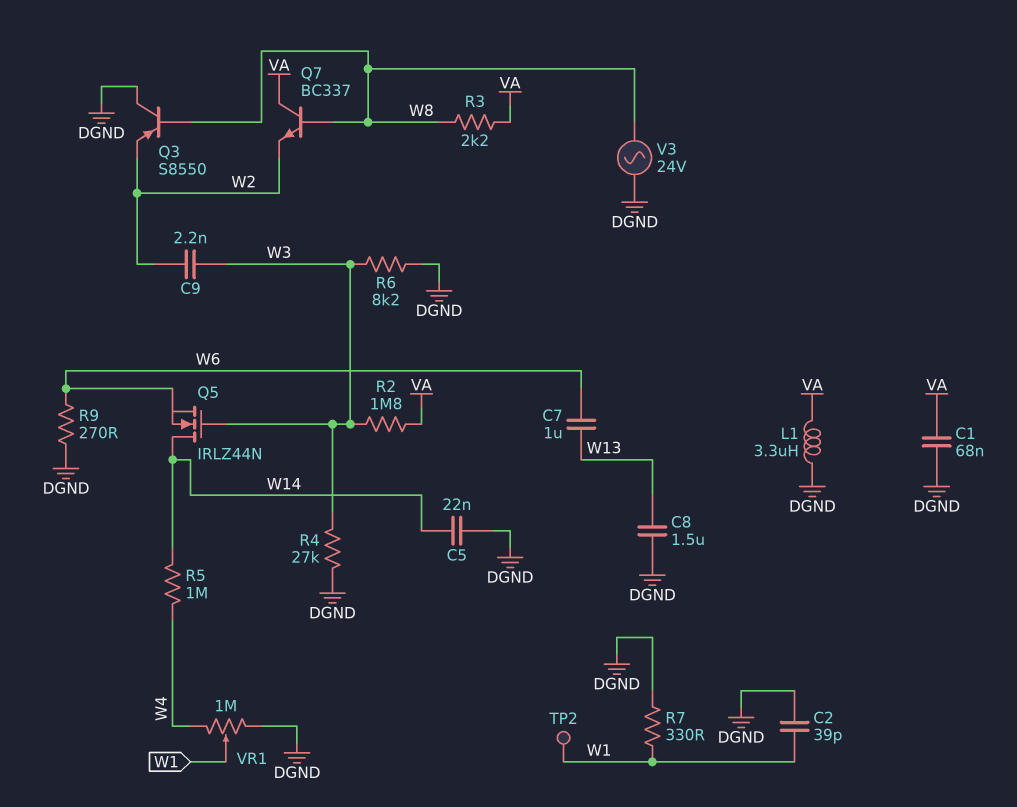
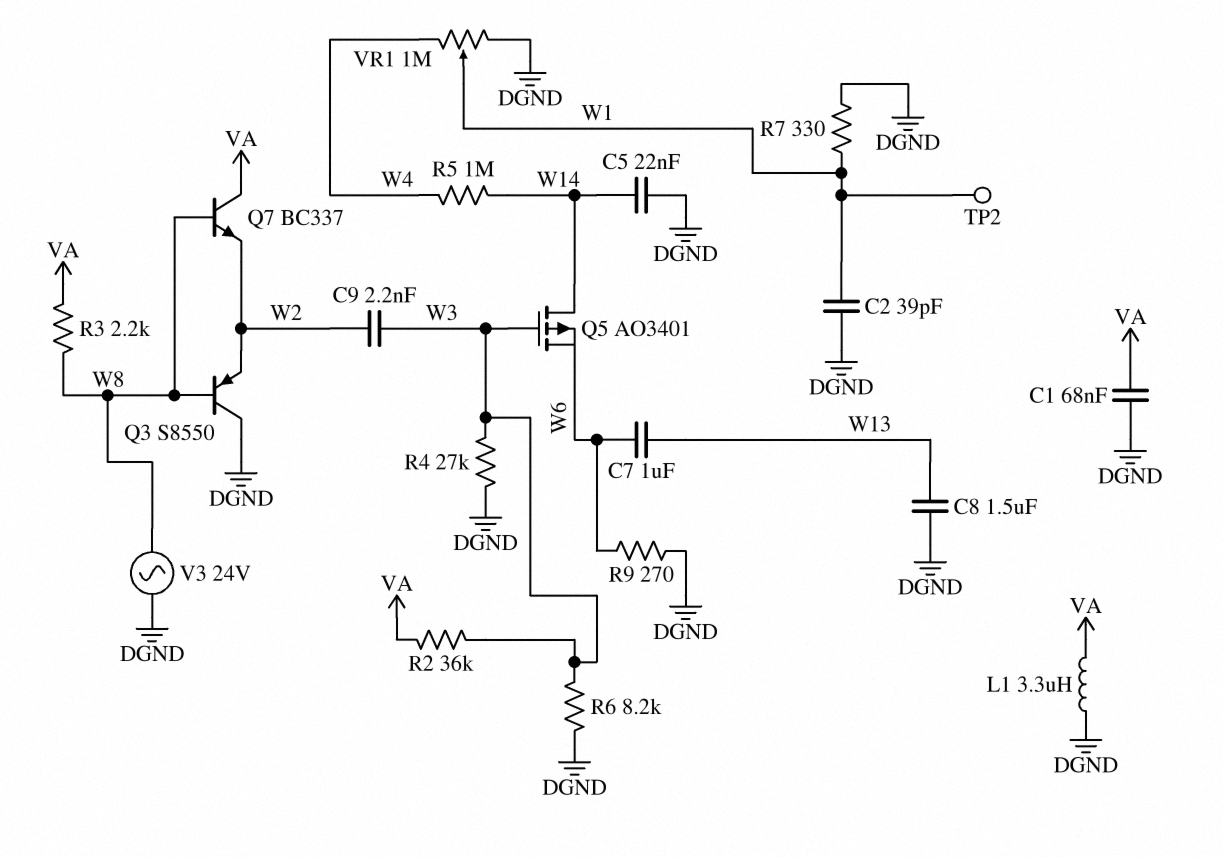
Q5: NMOS IRLZ44N (G W3, D W14, S W6) -> PMOS AO3401 (G W3, D W14, S W6)
R2: 1.8M (VA, W3) -> 36k (VA, W3)

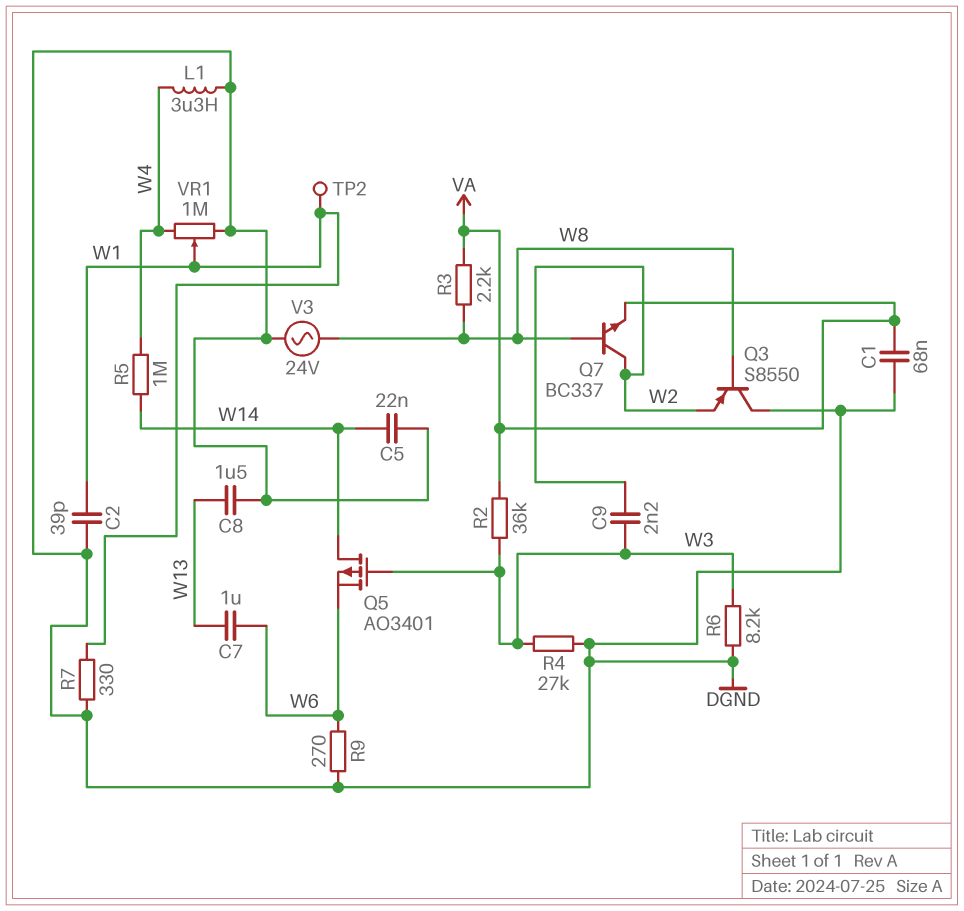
L1: 3.3uH (DGND, VA) -> 3.3uH (DGND, W4)
Q7: NPN BC337 (B W8, C VA, E W2) -> NPN BC337 (B W8, C W2, E VA)

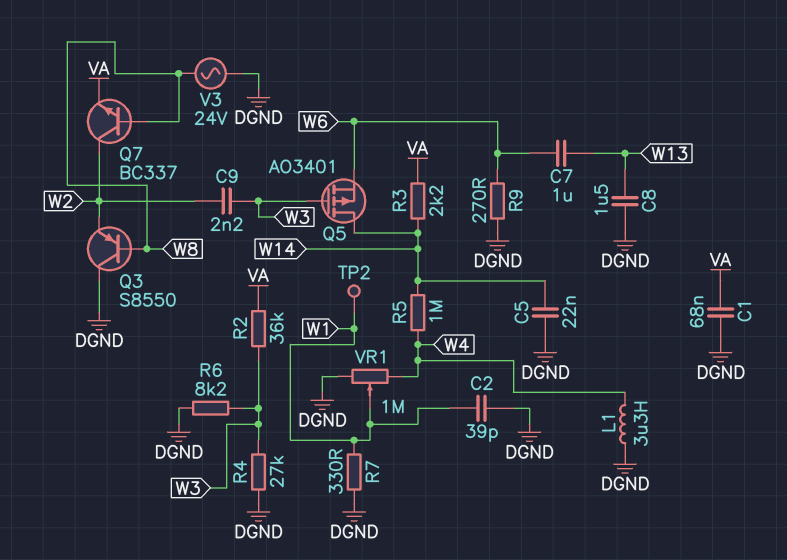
R3: 2.2k (VA, W8) -> 2.2k (VA, W14)

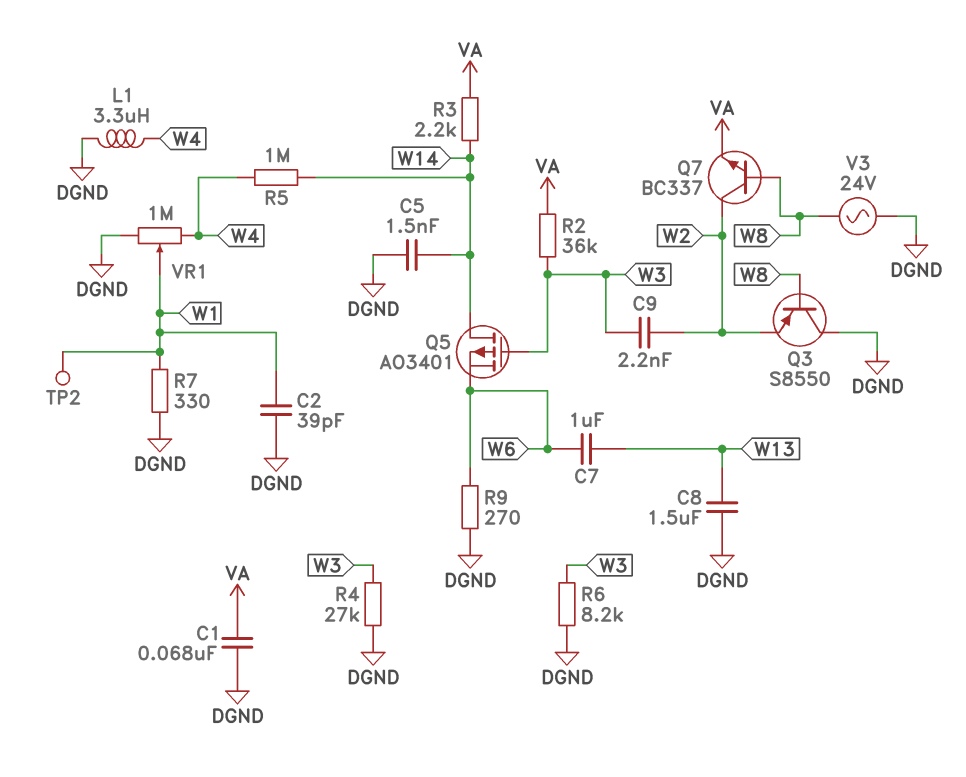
C5: 22nF (DGND, W14) -> 1.5nF (DGND, W14)

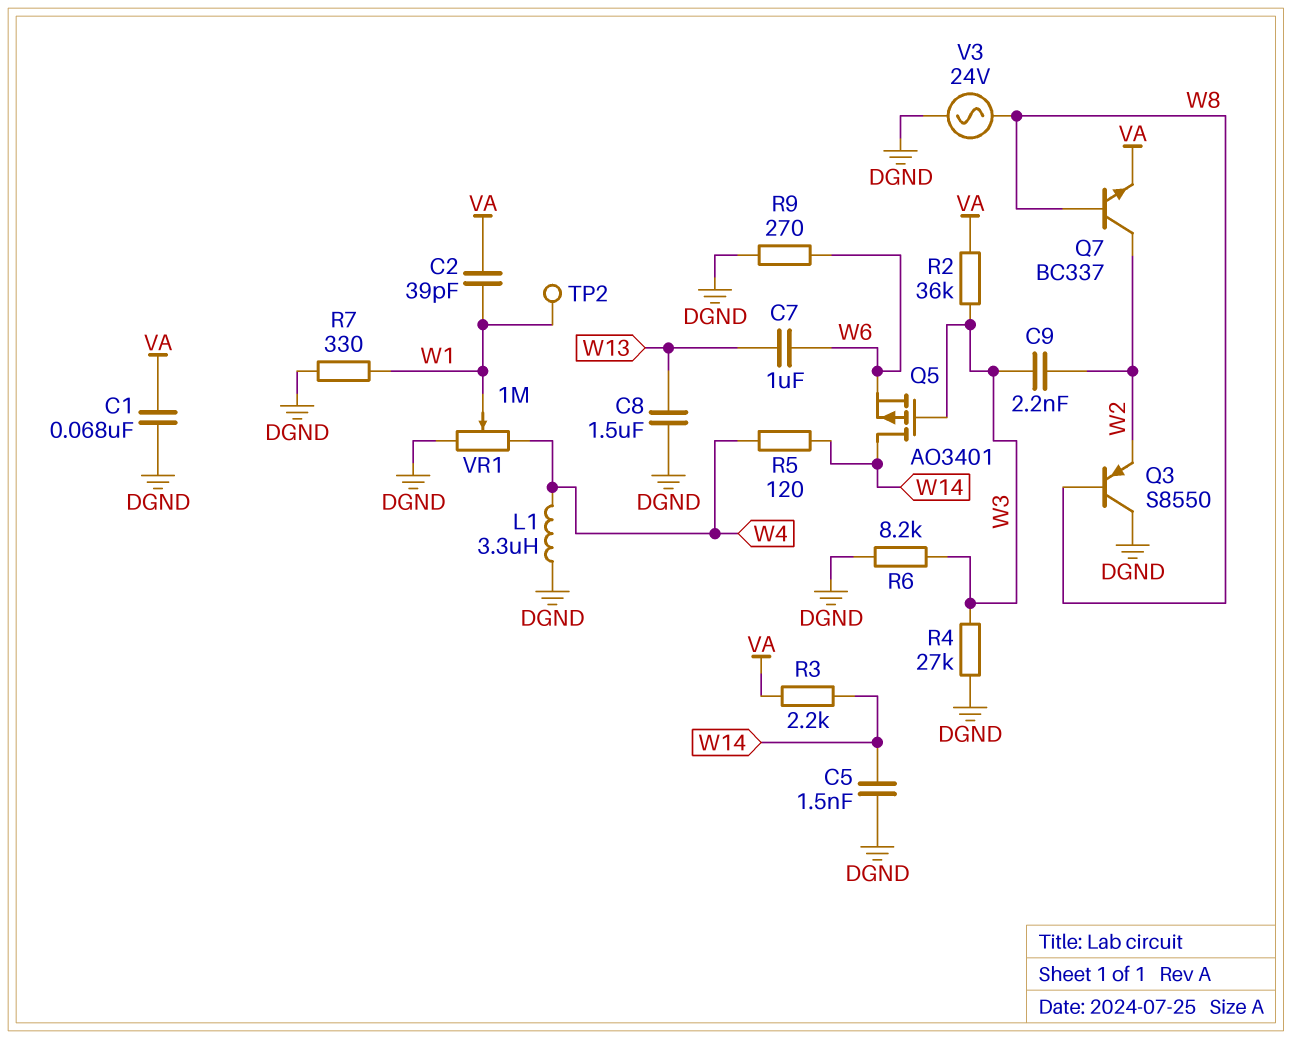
C2: 39pF (DGND, W1) -> 39pF (VA, W1)
R5: 1M (W4, W14) -> 120 (W4, W14)

